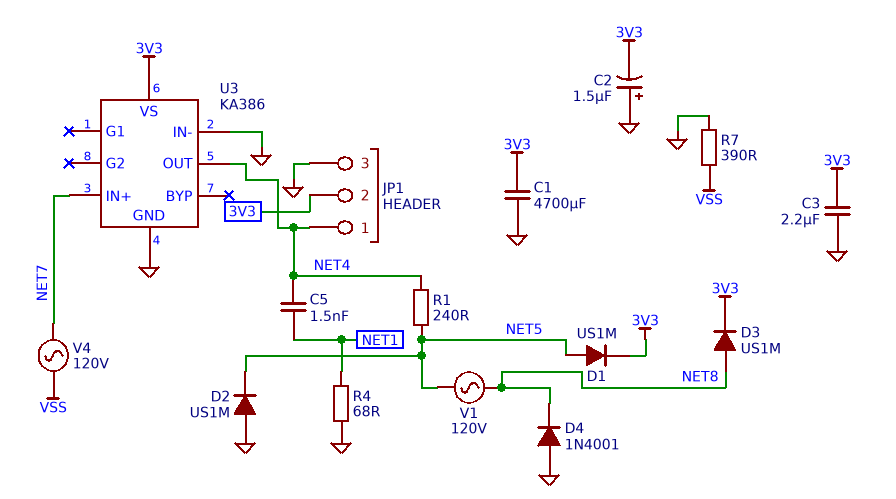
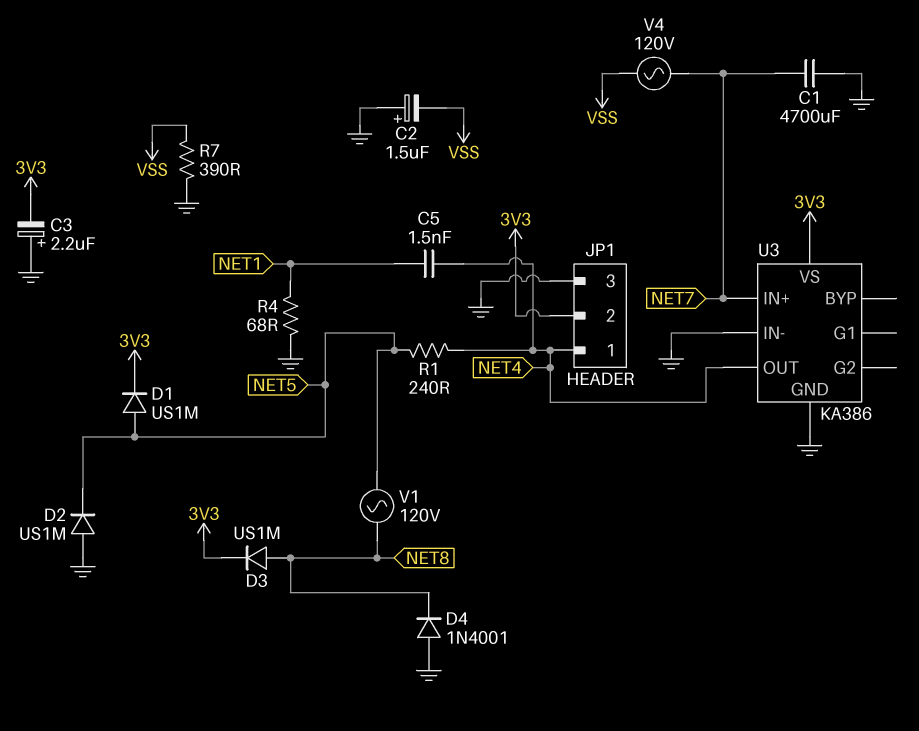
C1: 4700uF (3V3, GND) -> 4700uF (GND, NET7)
C2: 1.5uF (plus GND, minus 3V3) -> 1.5uF (plus GND, minus VSS)
C3: 2.2uF (3V3, GND) -> 2.2uF (plus GND, minus 3V3)

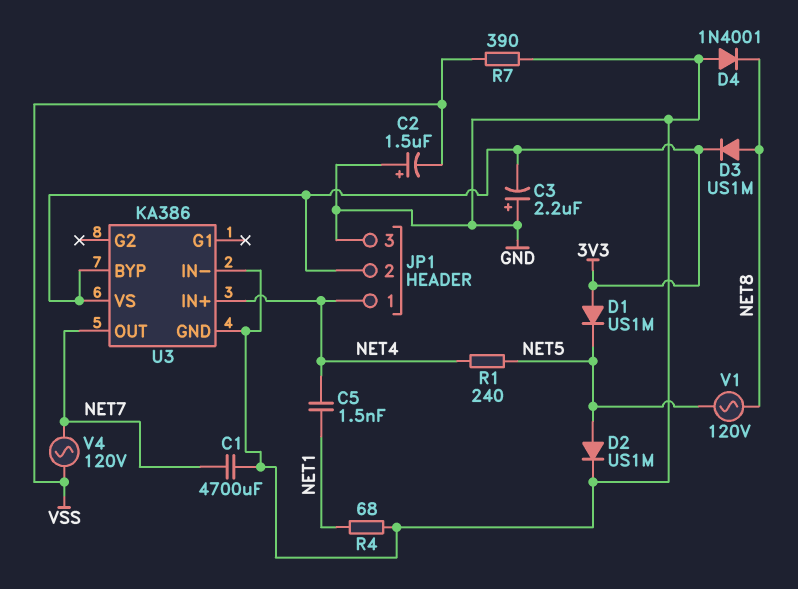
D1: diode US1M (A NET5, K 3V3) -> diode US1M (A 3V3, K NET5)
D2: diode US1M (A GND, K NET5) -> diode US1M (A NET5, K GND)
U3 pin BYP: none -> 3V3
U3 pin IN+: NET7 -> NET4
U3 pin OUT: NET4 -> NET7

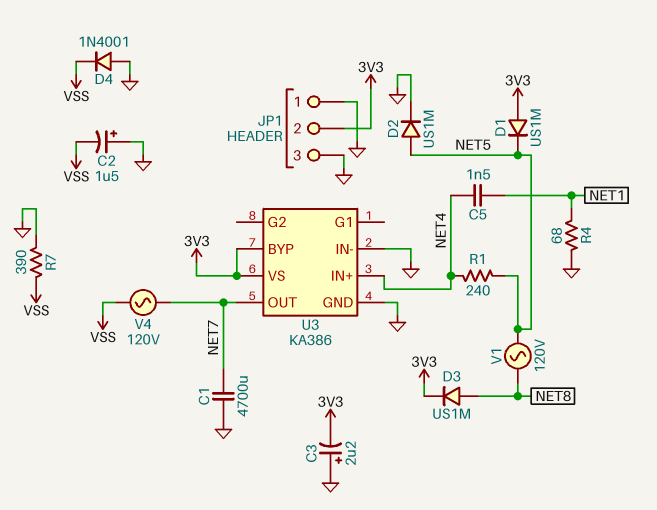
D4: diode 1N4001 (A GND, K NET8) -> diode 1N4001 (A GND, K VSS)
JP1 pin 1: NET4 -> GND

